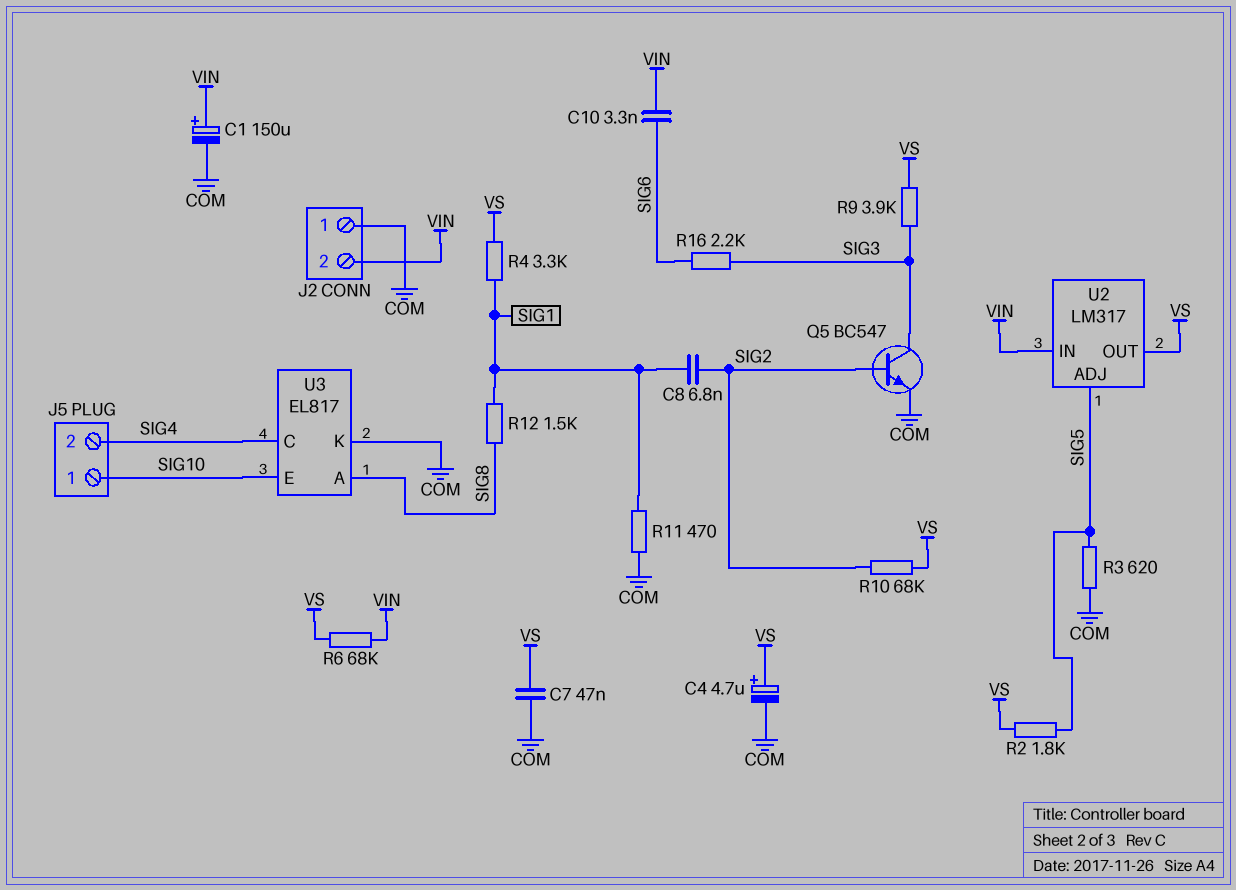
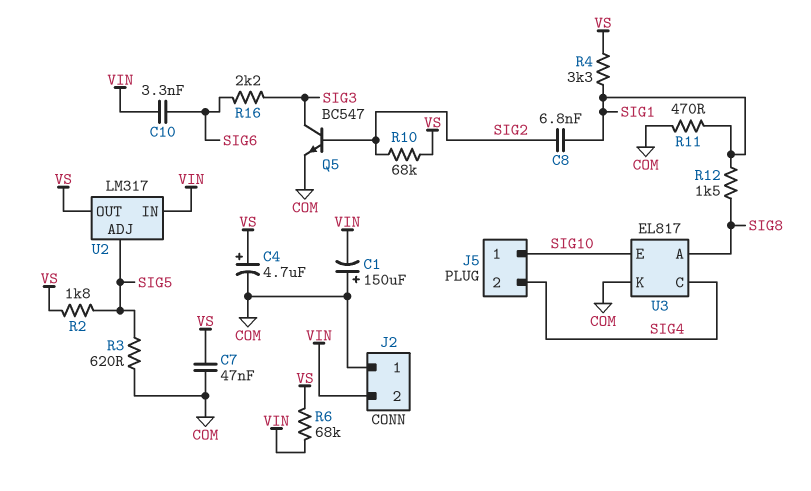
C1: 150uF (plus VIN, minus COM) -> 150uF (plus COM, minus VIN)
R9: 3.9k (SIG3, VS) -> none

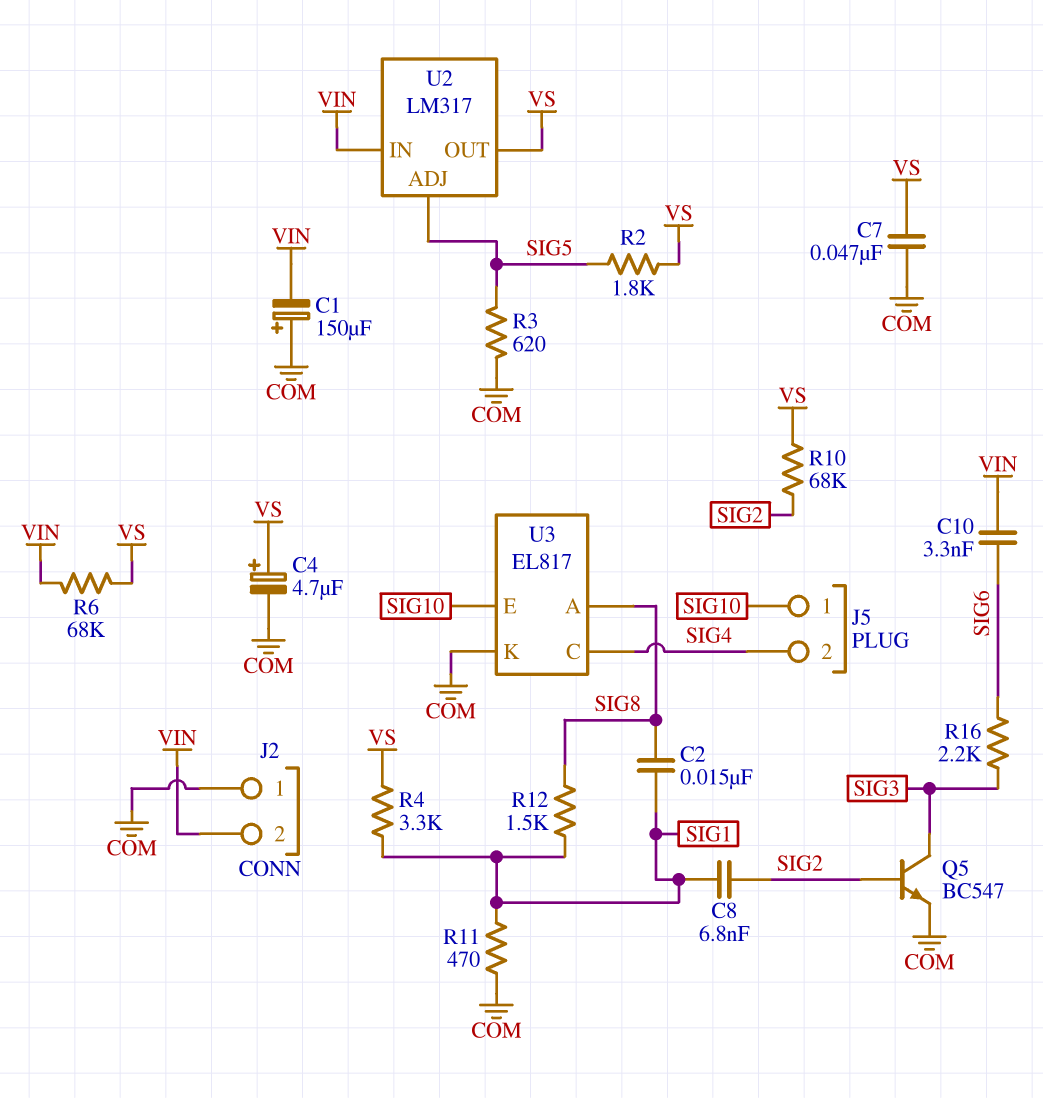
C2: none -> 15nF (SIG1, SIG8)

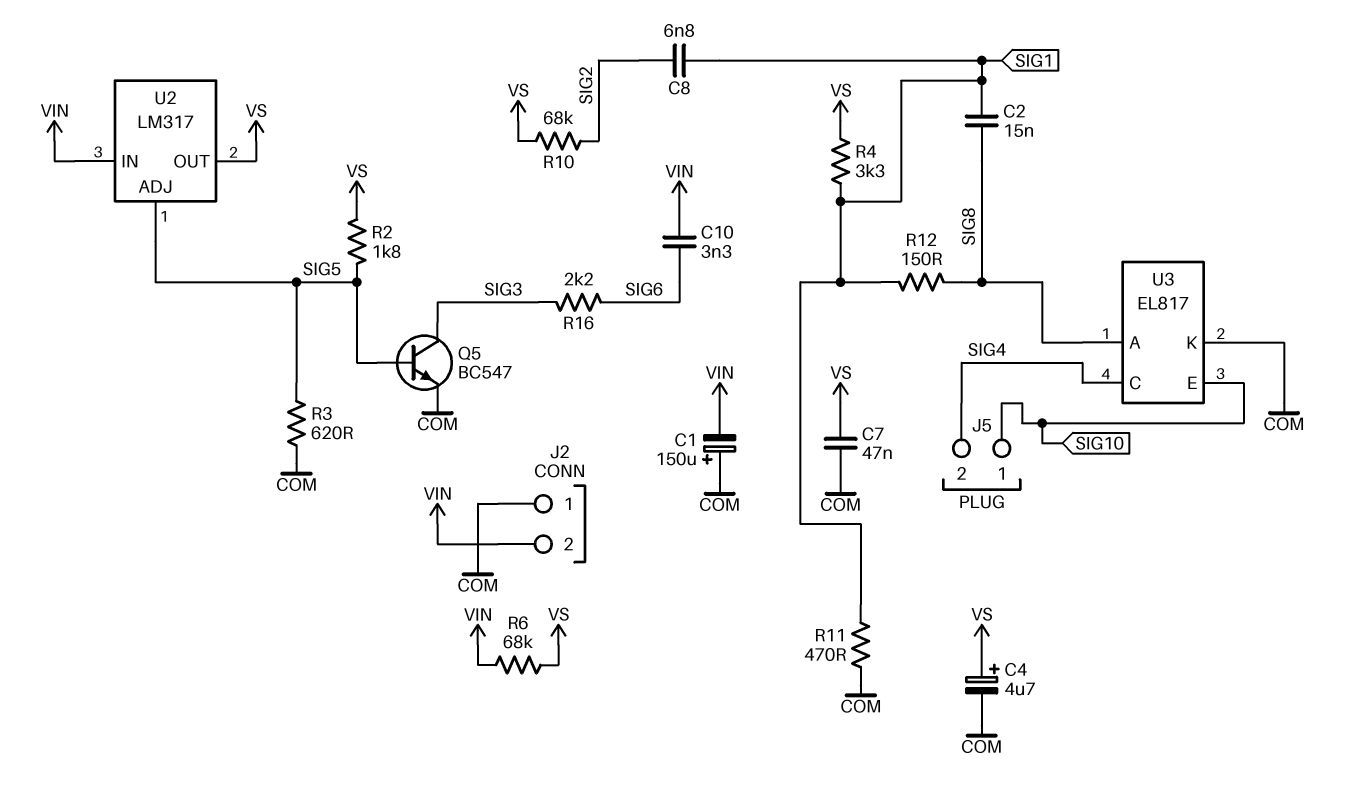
Q5: NPN BC547 (B SIG2, C SIG3, E COM) -> NPN BC547 (B SIG5, C SIG3, E COM)
R12: 1.5k (SIG1, SIG8) -> 150 (SIG1, SIG8)

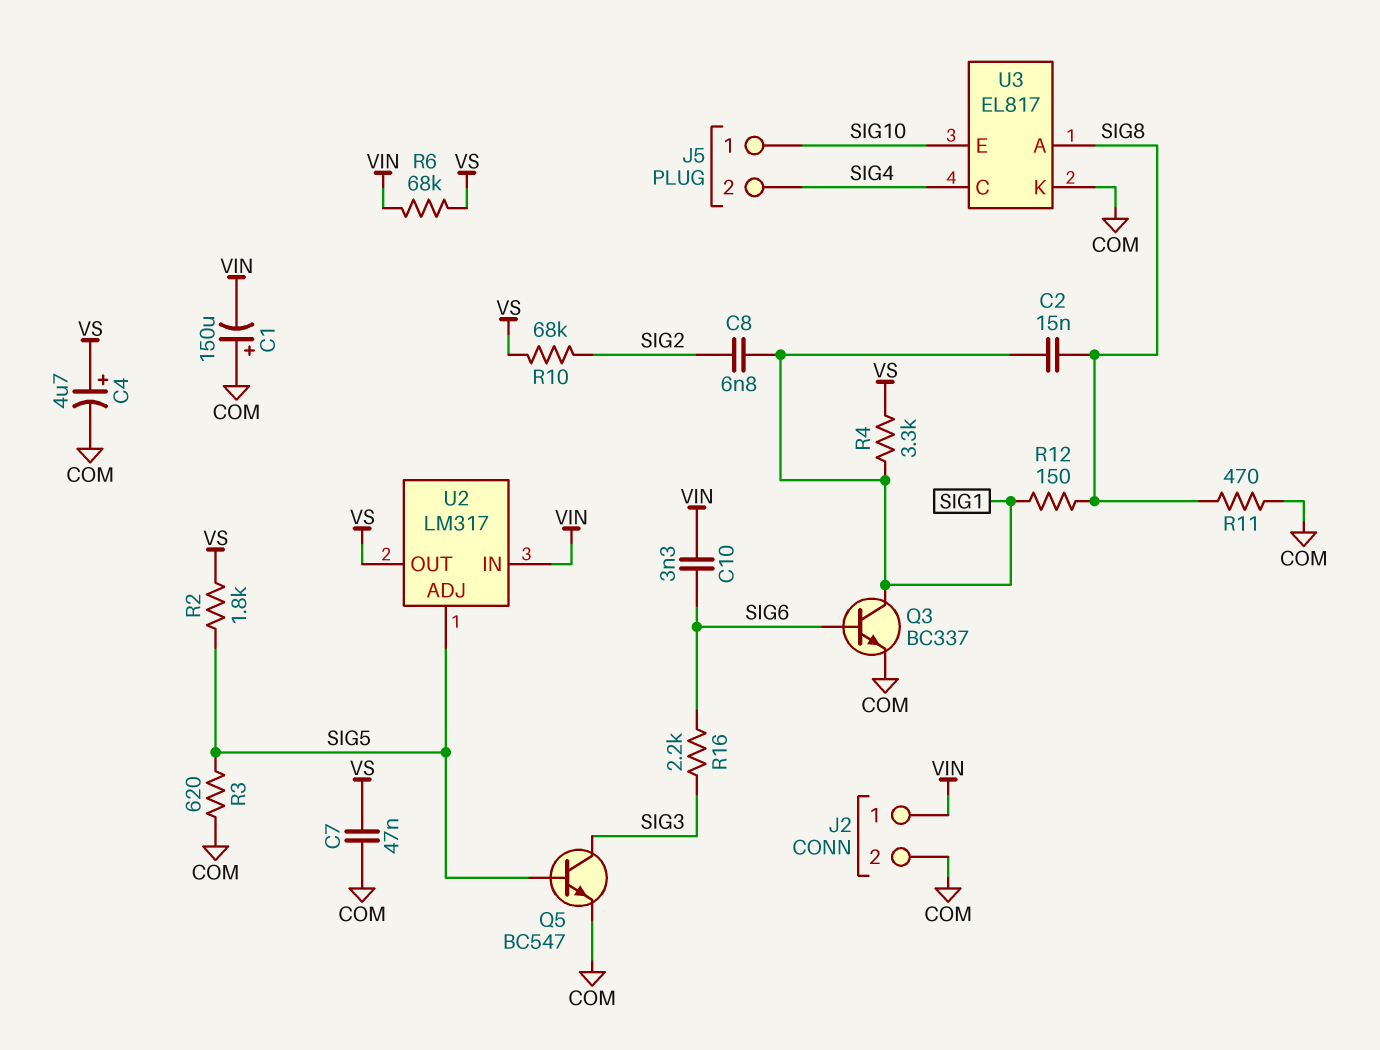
J2 pin 1: COM -> VIN
J2 pin 2: VIN -> COM
Q3: none -> NPN BC337 (B SIG6, C SIG1, E COM)
R11: 470 (COM, SIG1) -> 470 (COM, SIG8)

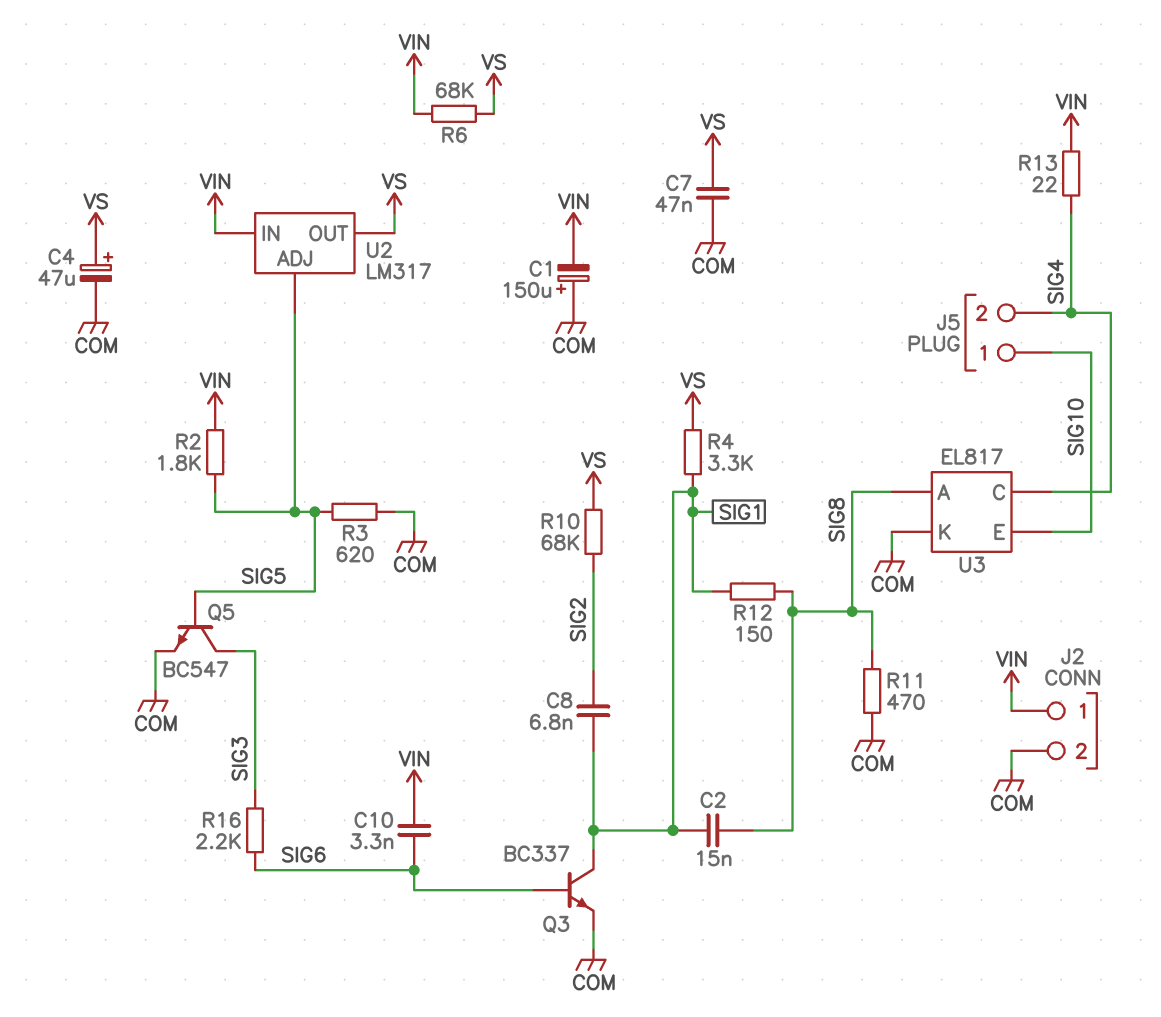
C4: 4.7uF (plus VS, minus COM) -> 47uF (plus VS, minus COM)
R2: 1.8k (SIG5, VS) -> 1.8k (SIG5, VIN)
R13: none -> 22 (SIG4, VIN)

